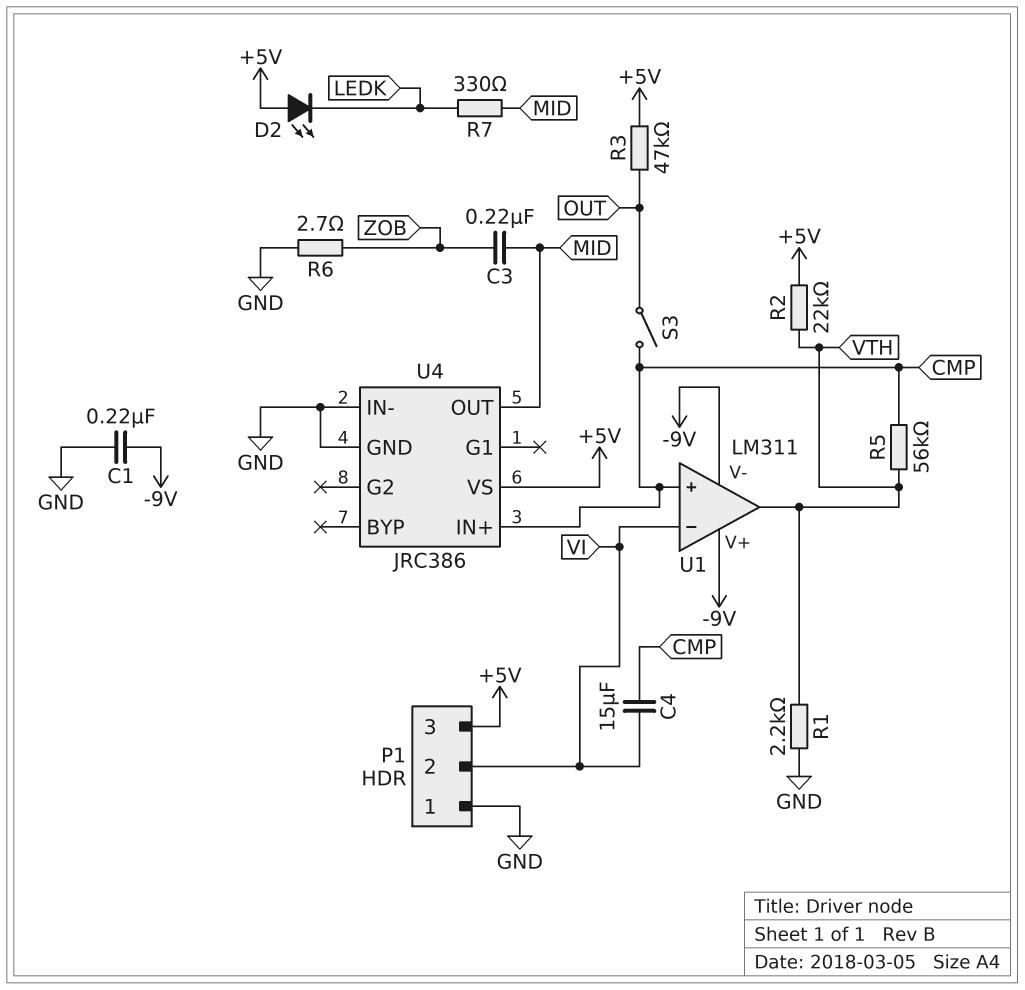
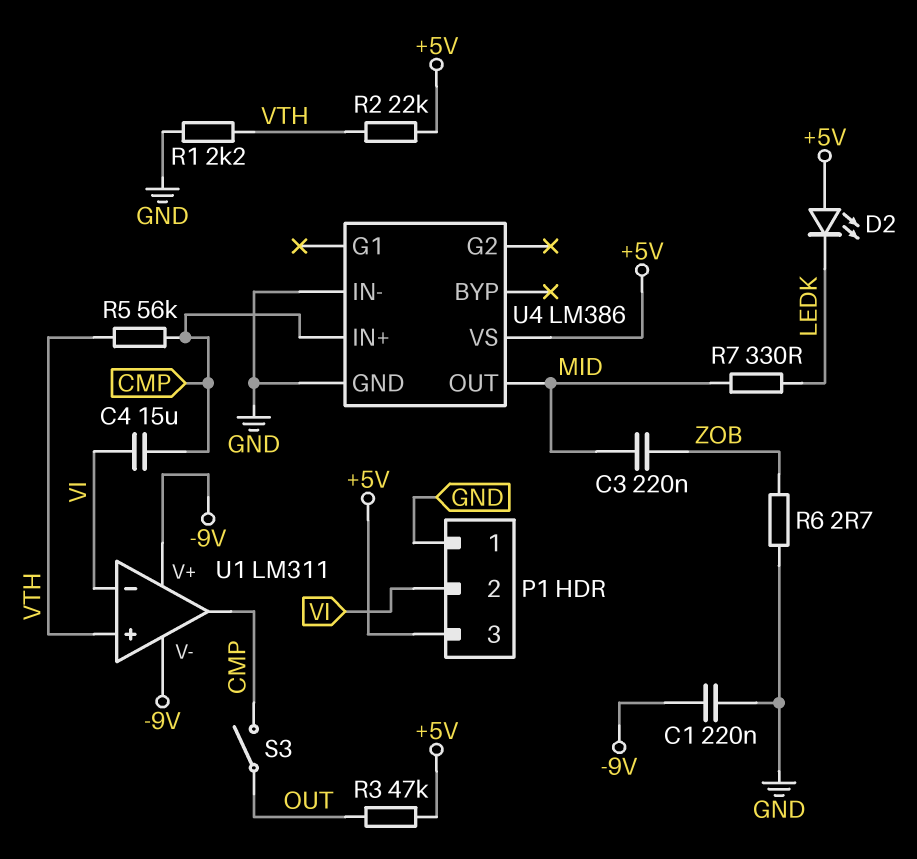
U1 pin in+: CMP -> VTH
U1 pin out: VTH -> CMP
U4: JRC386 -> LM386

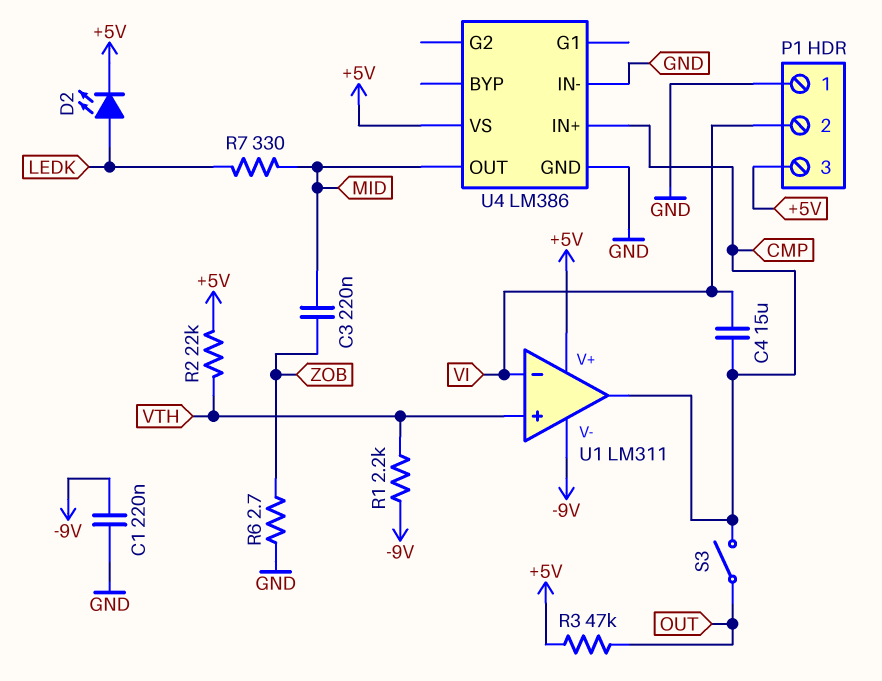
D2: LED (A +5V, K LEDK) -> LED (A LEDK, K +5V)
R1: 2.2k (GND, VTH) -> 2.2k (-9V, VTH)
R5: 56k (CMP, VTH) -> none
U1 pin V+: -9V -> +5V

